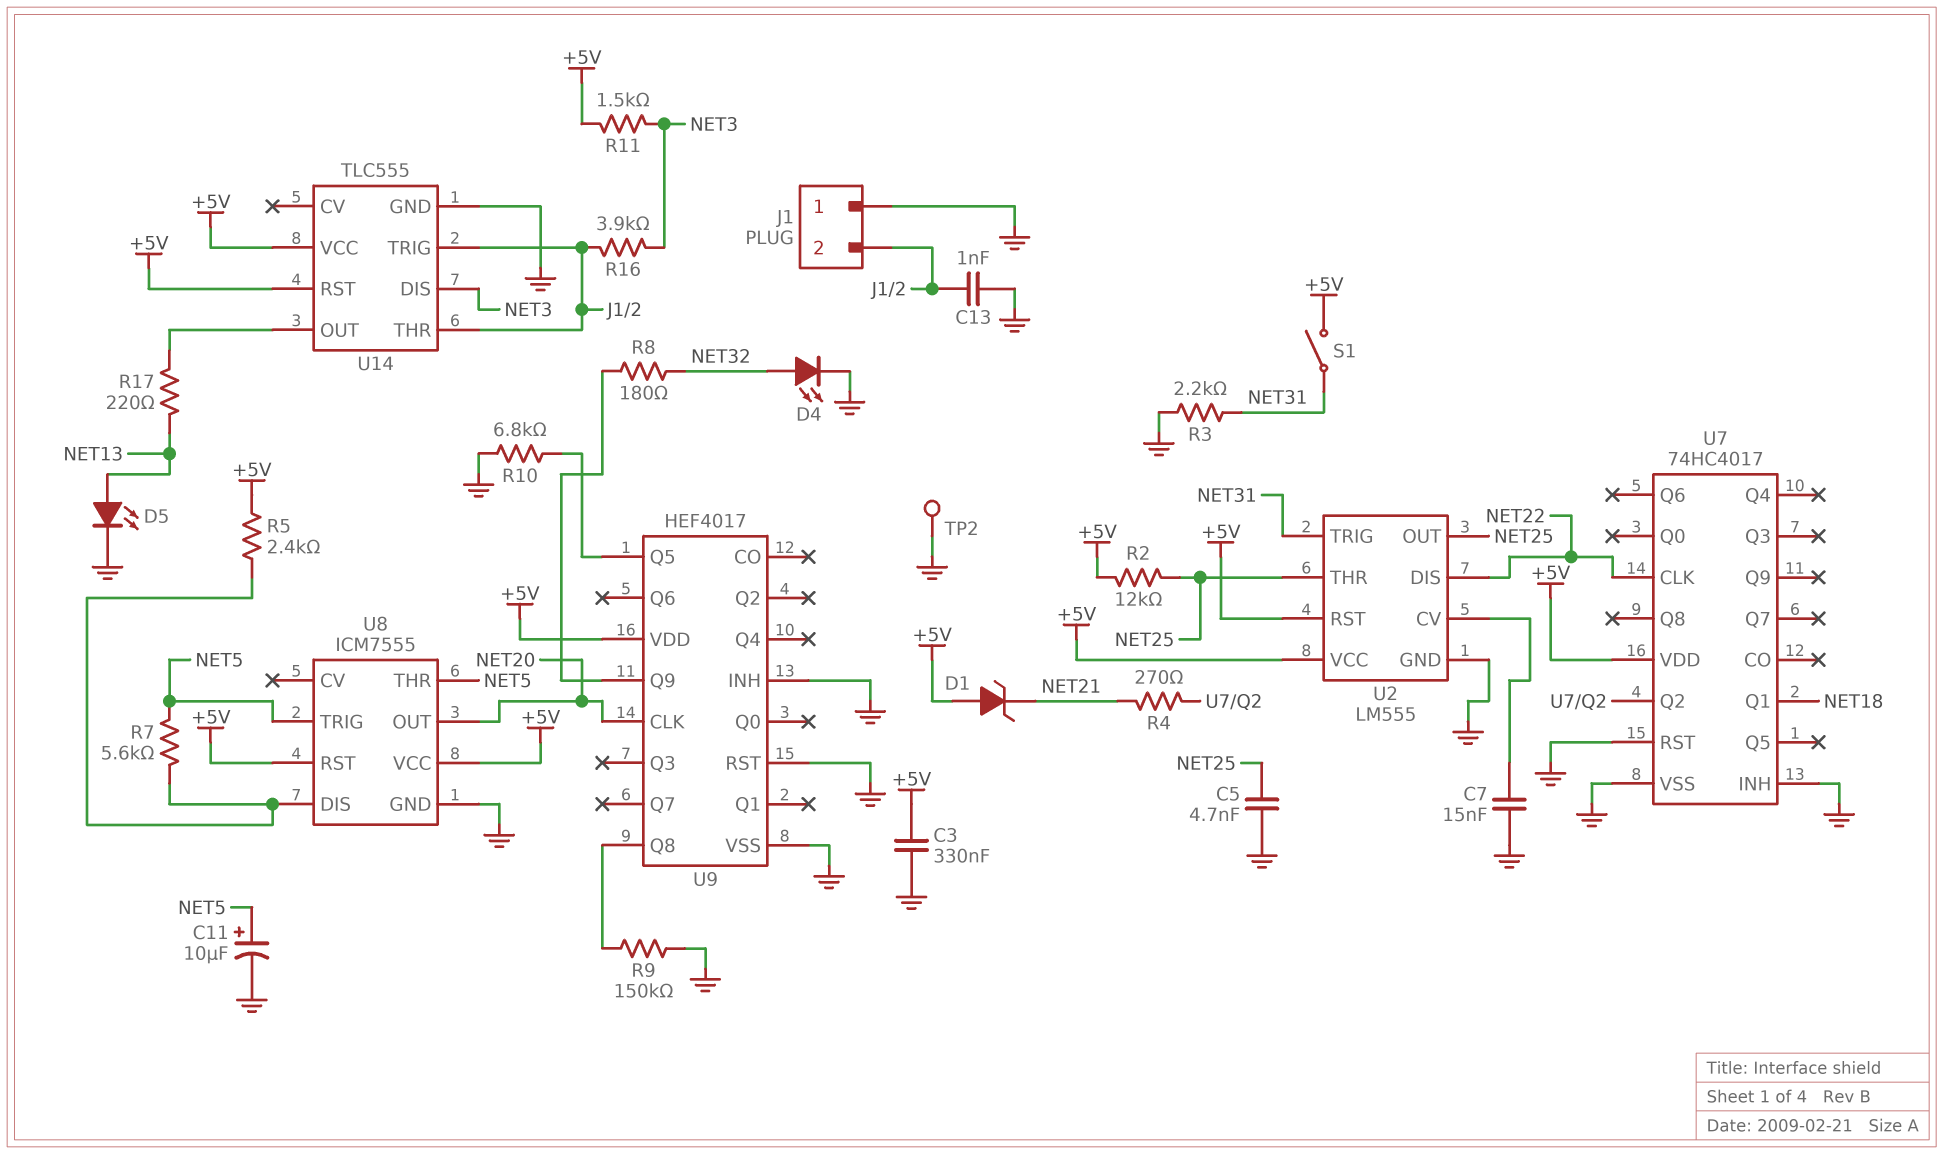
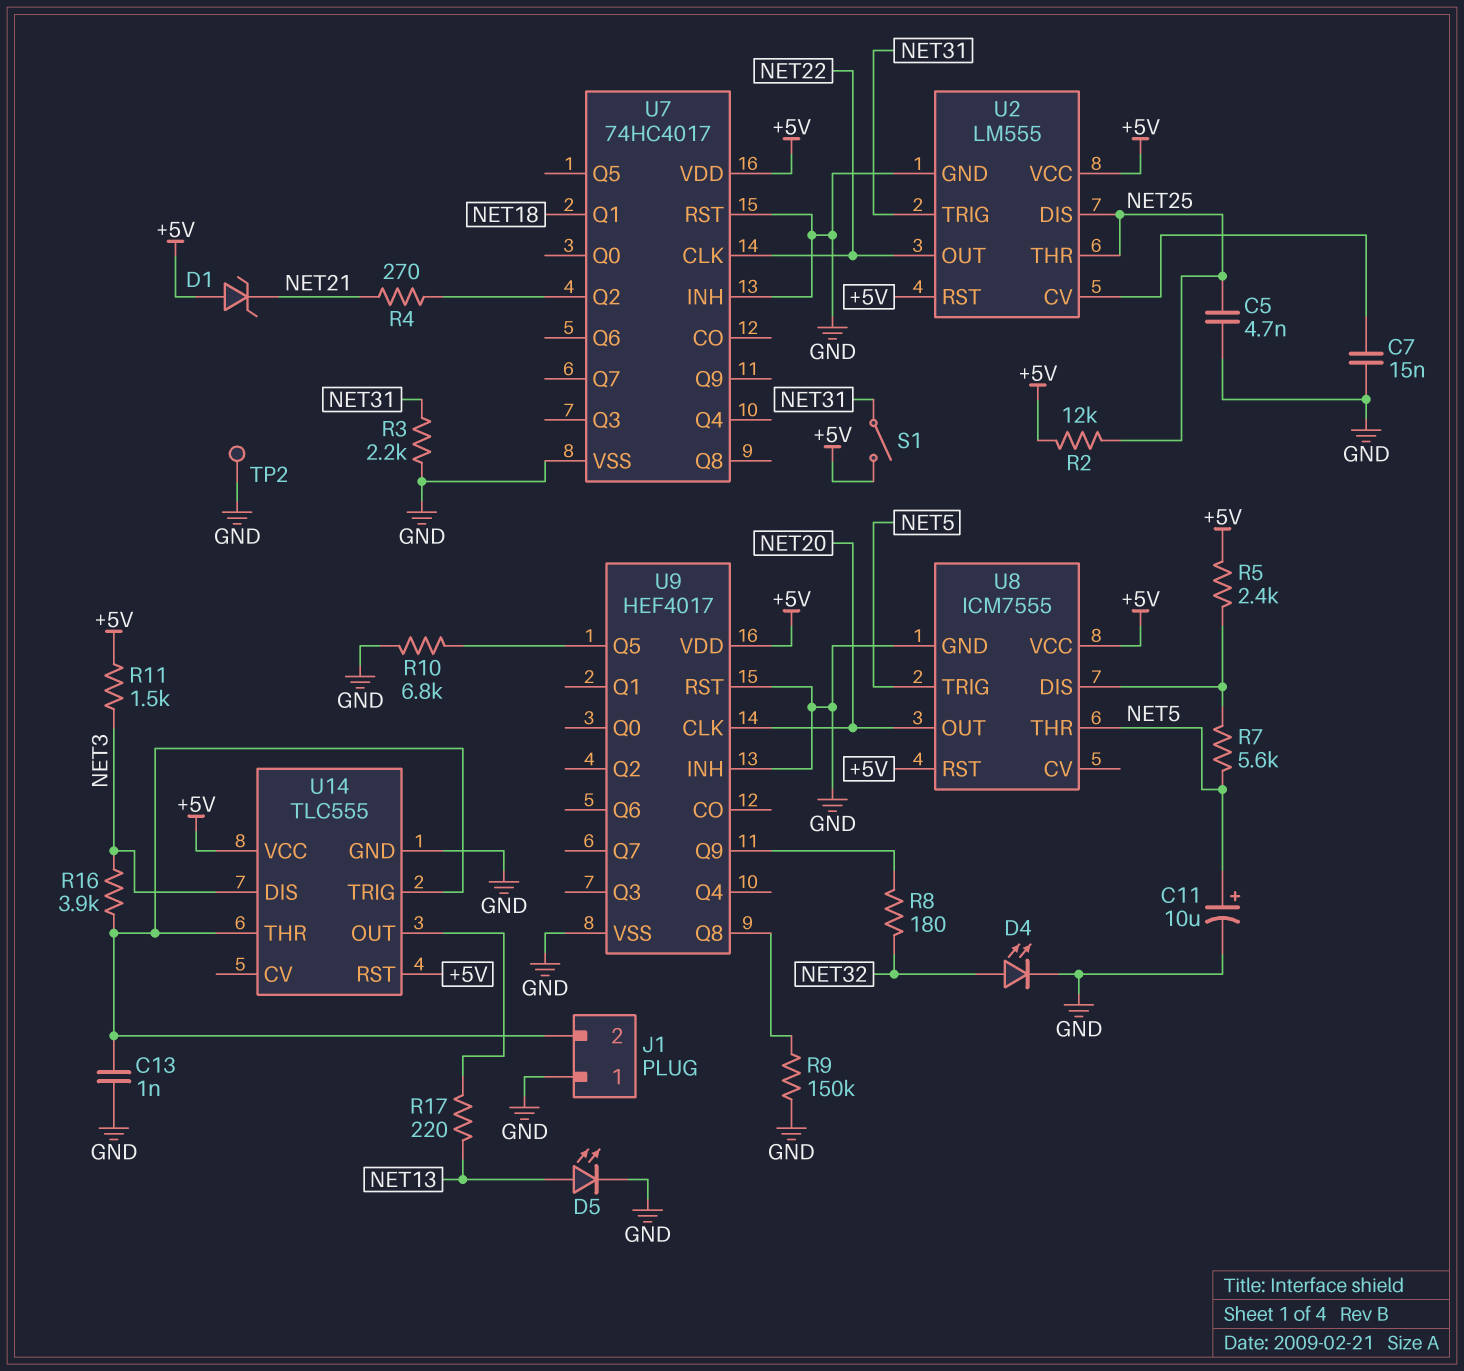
C3: 330nF (+5V, GND) -> none
U2 pin DIS: NET22 -> NET25
U2 pin OUT: NET25 -> NET22

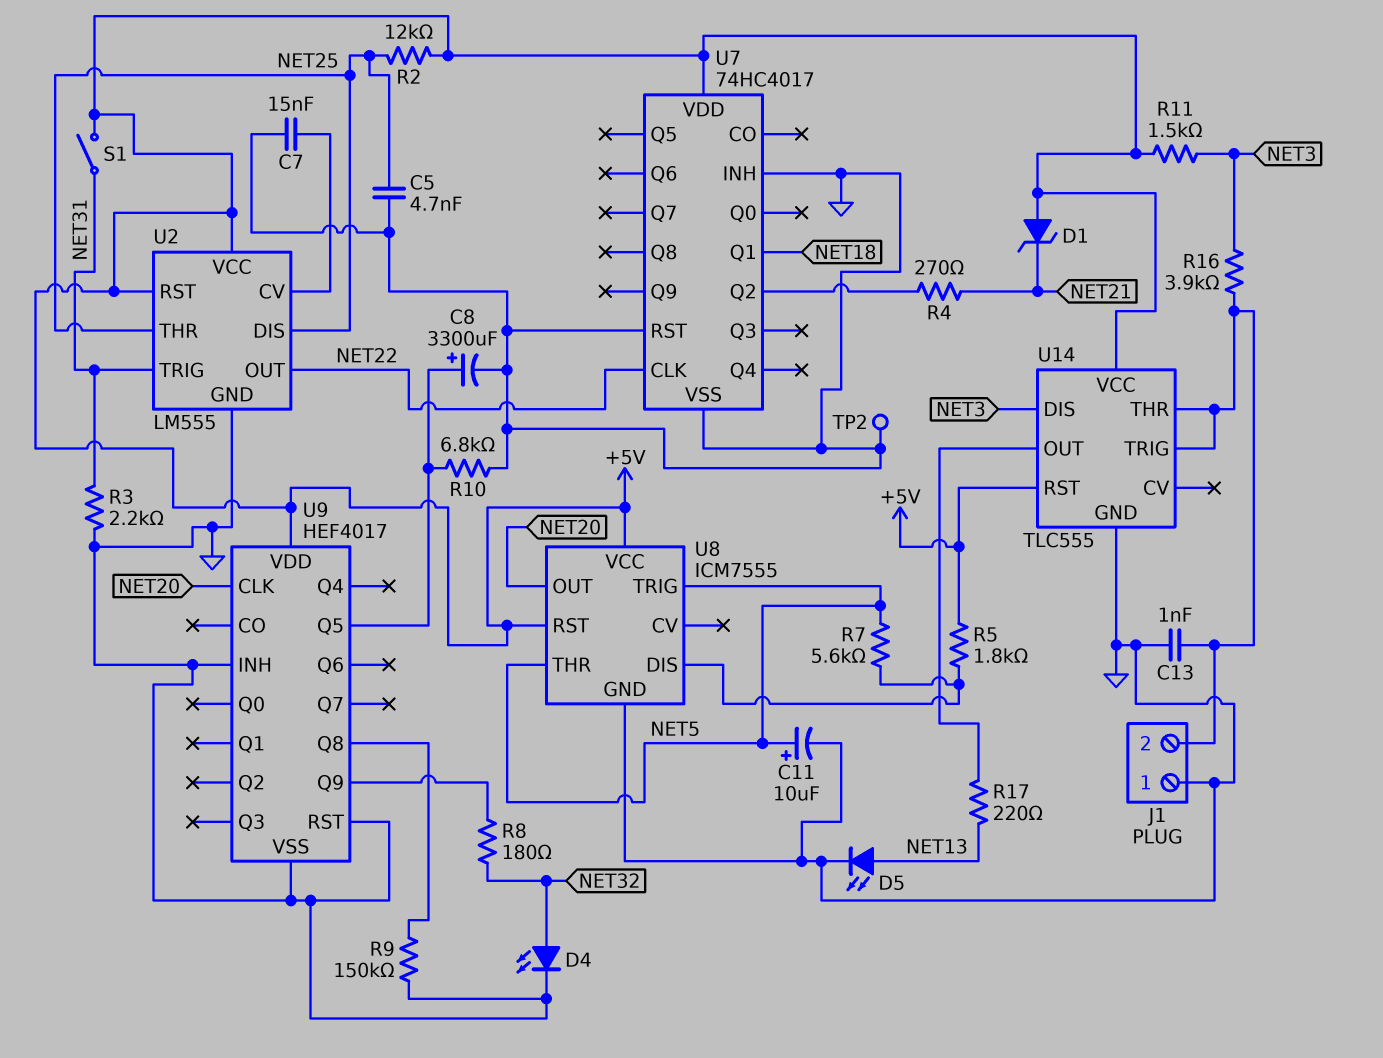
C8: none -> 3300uF (plus U9/Q5, minus GND)
R5: 2.4k (+5V, U8/DIS) -> 1.8k (+5V, U8/DIS)

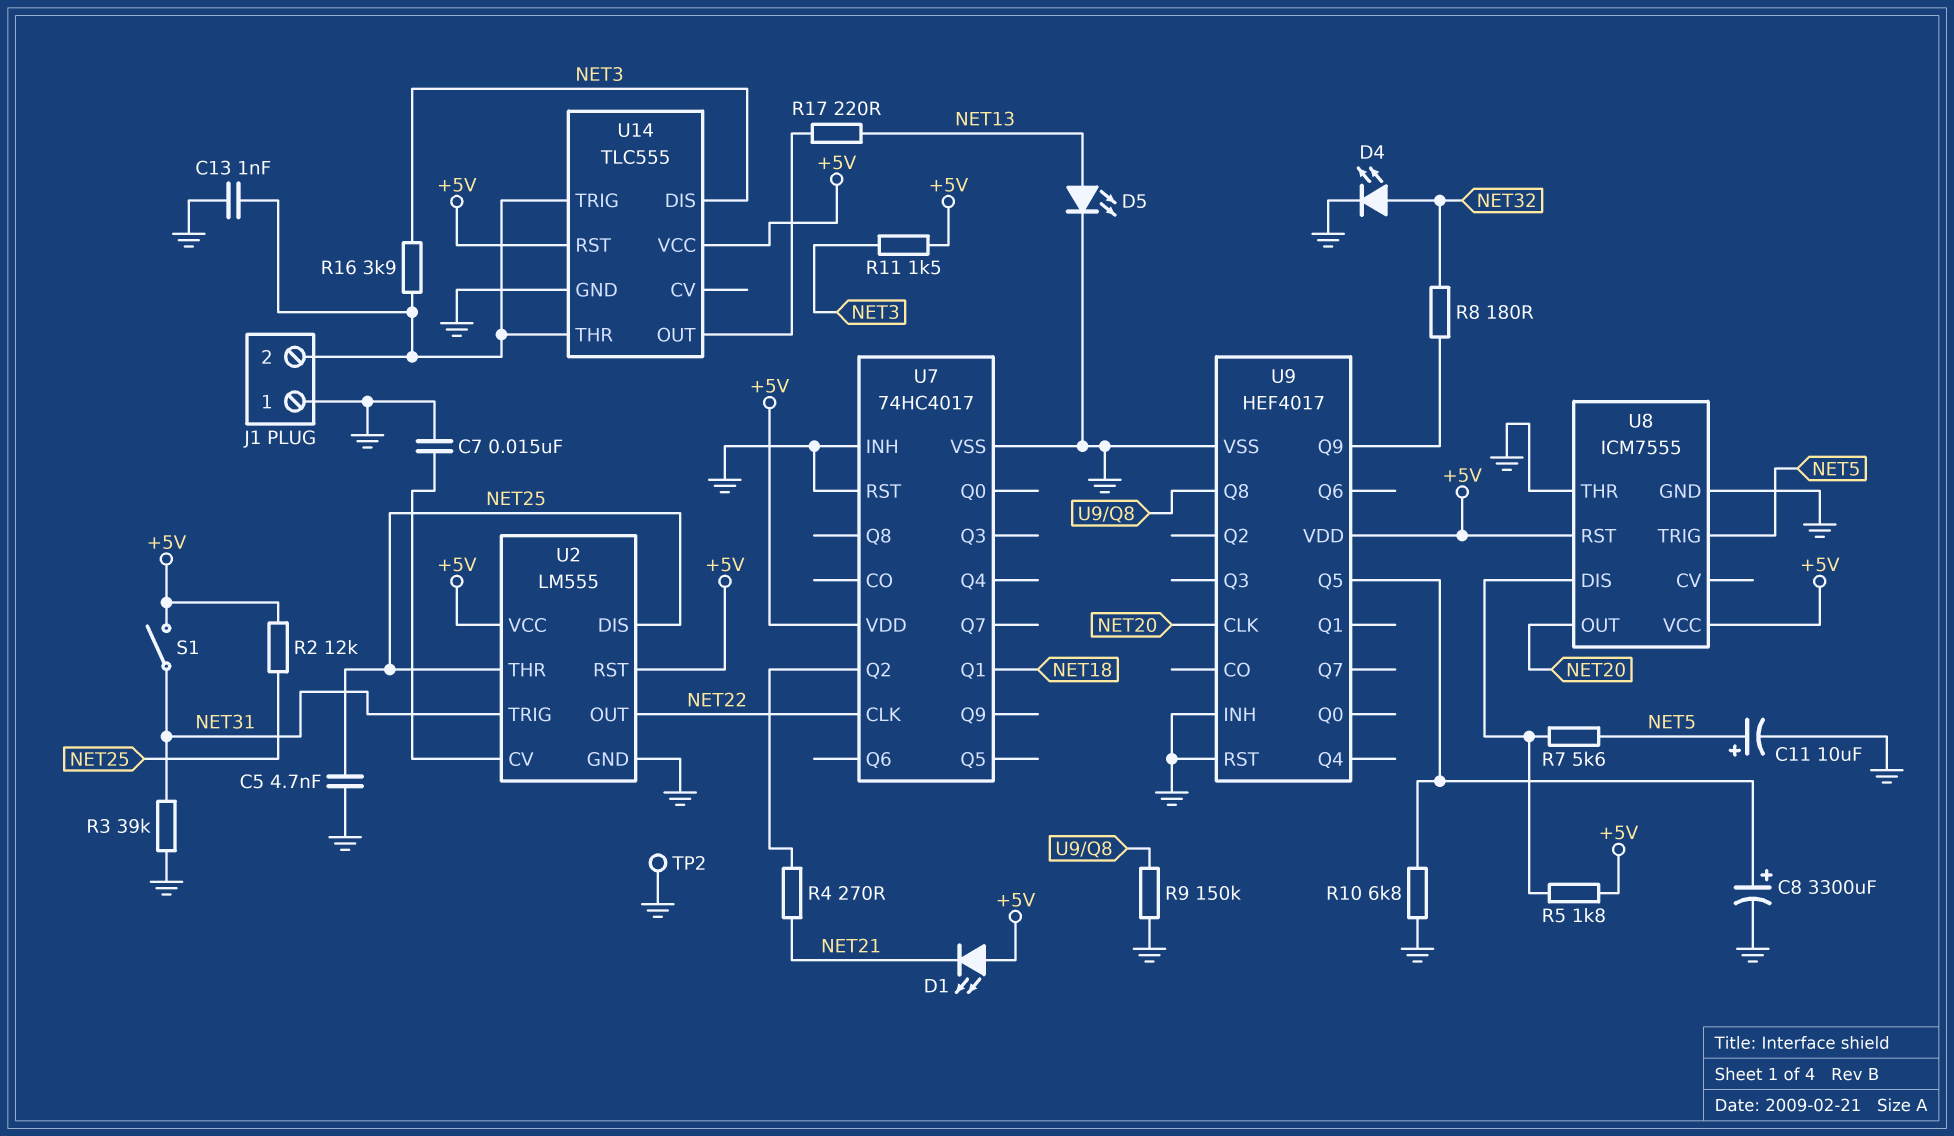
D1: zener (A +5V, K NET21) -> LED (A +5V, K NET21)
R3: 2.2k (GND, NET31) -> 39k (GND, NET31)
U8 pin THR: NET5 -> GND

